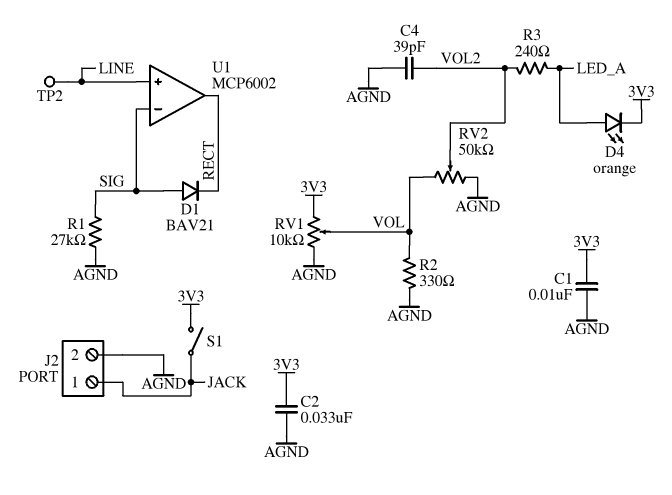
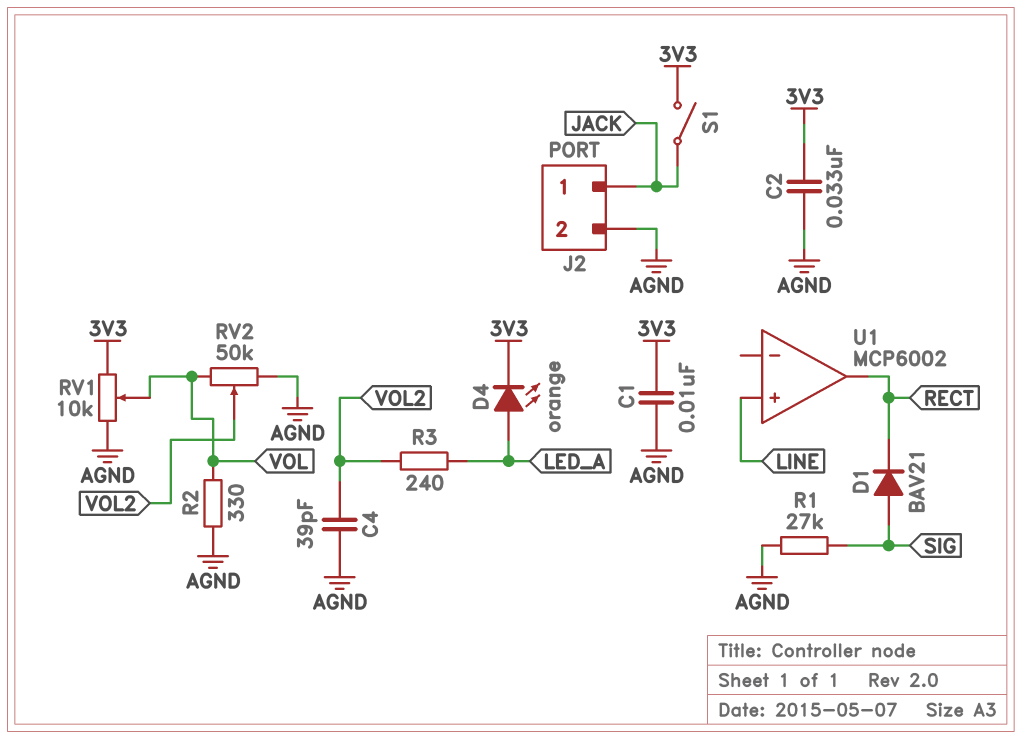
TP2: test point (LINE) -> none
U1 pin in-: SIG -> none

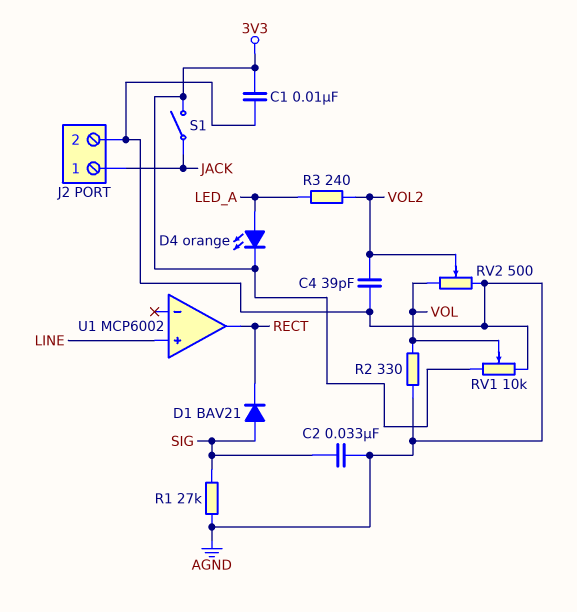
C2: 33nF (3V3, AGND) -> 33nF (AGND, SIG)
RV2: 50k (AGND, VOL, wiper VOL2) -> 500 (AGND, VOL, wiper VOL2)

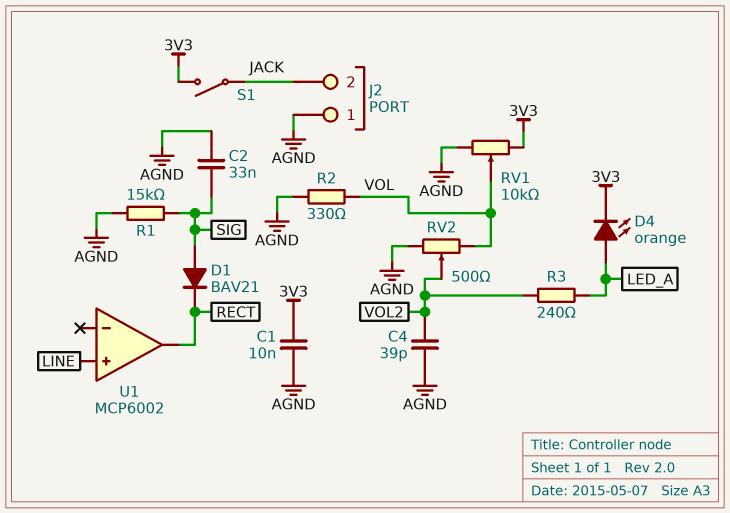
J2 pin 1: JACK -> AGND
J2 pin 2: AGND -> JACK
R1: 27k (AGND, SIG) -> 15k (AGND, SIG)

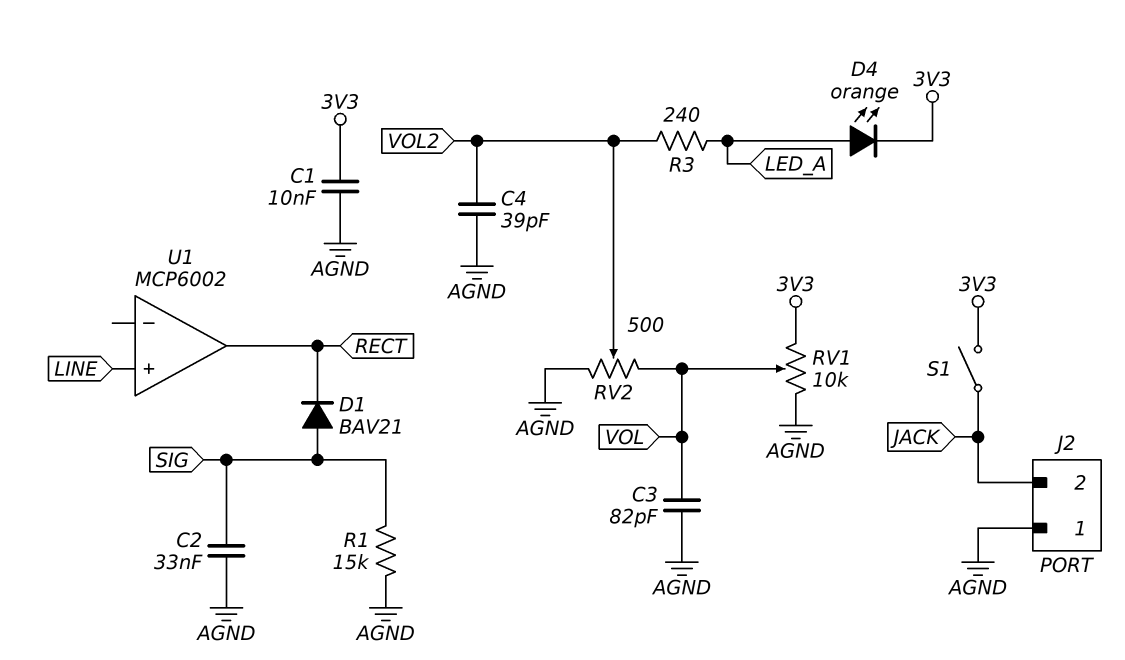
C3: none -> 82pF (AGND, VOL)
R2: 330 (AGND, VOL) -> none

